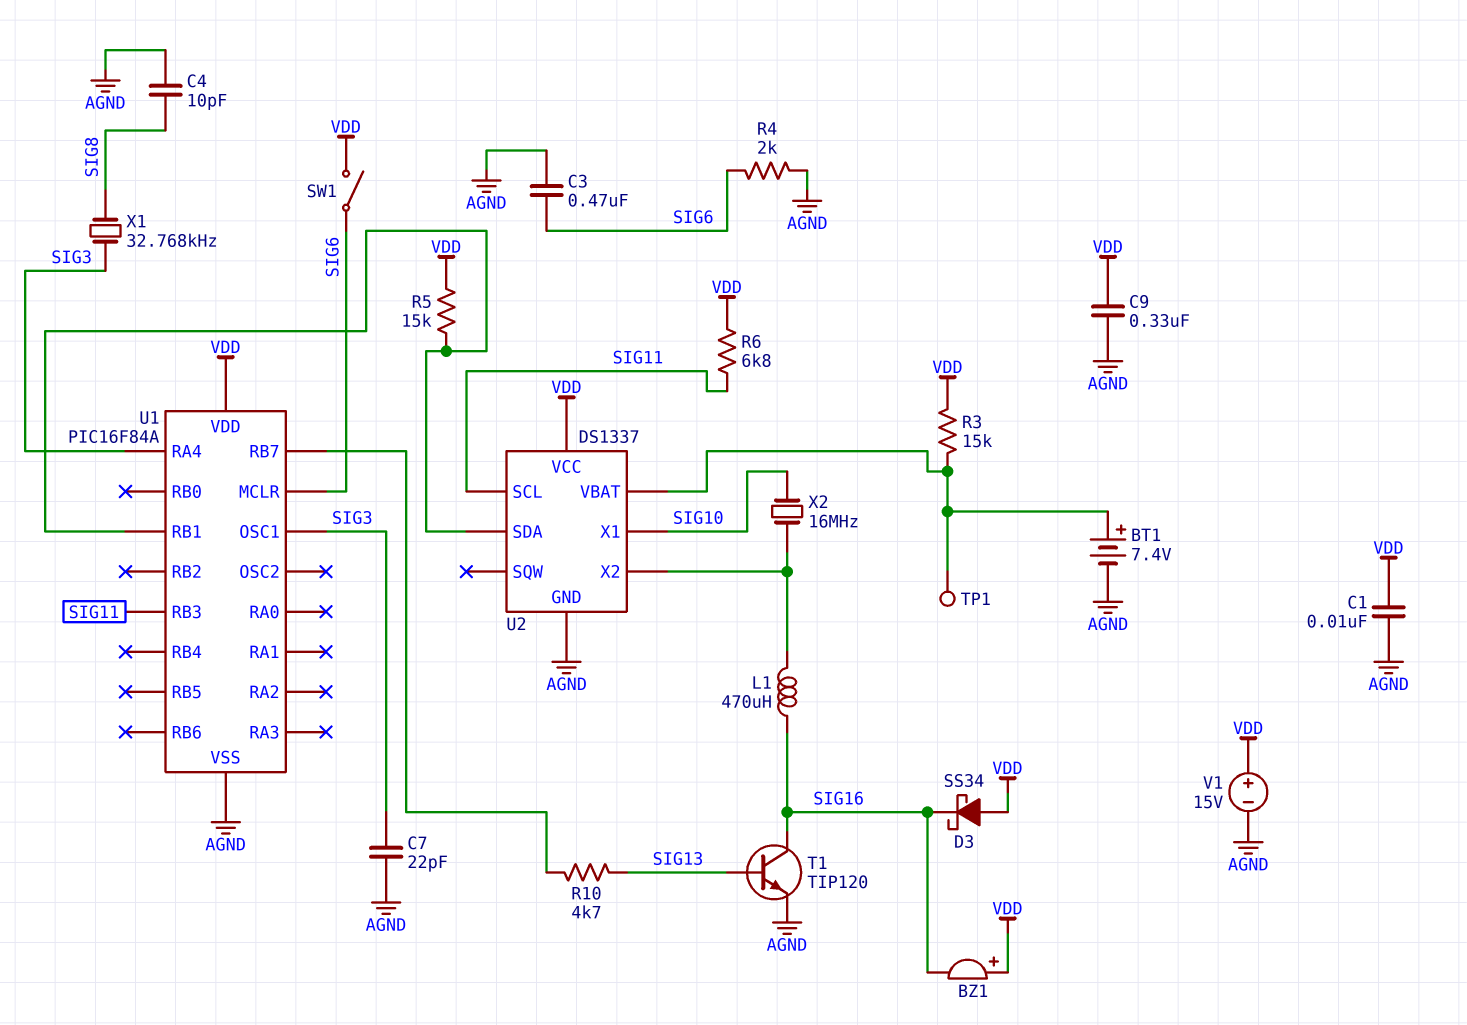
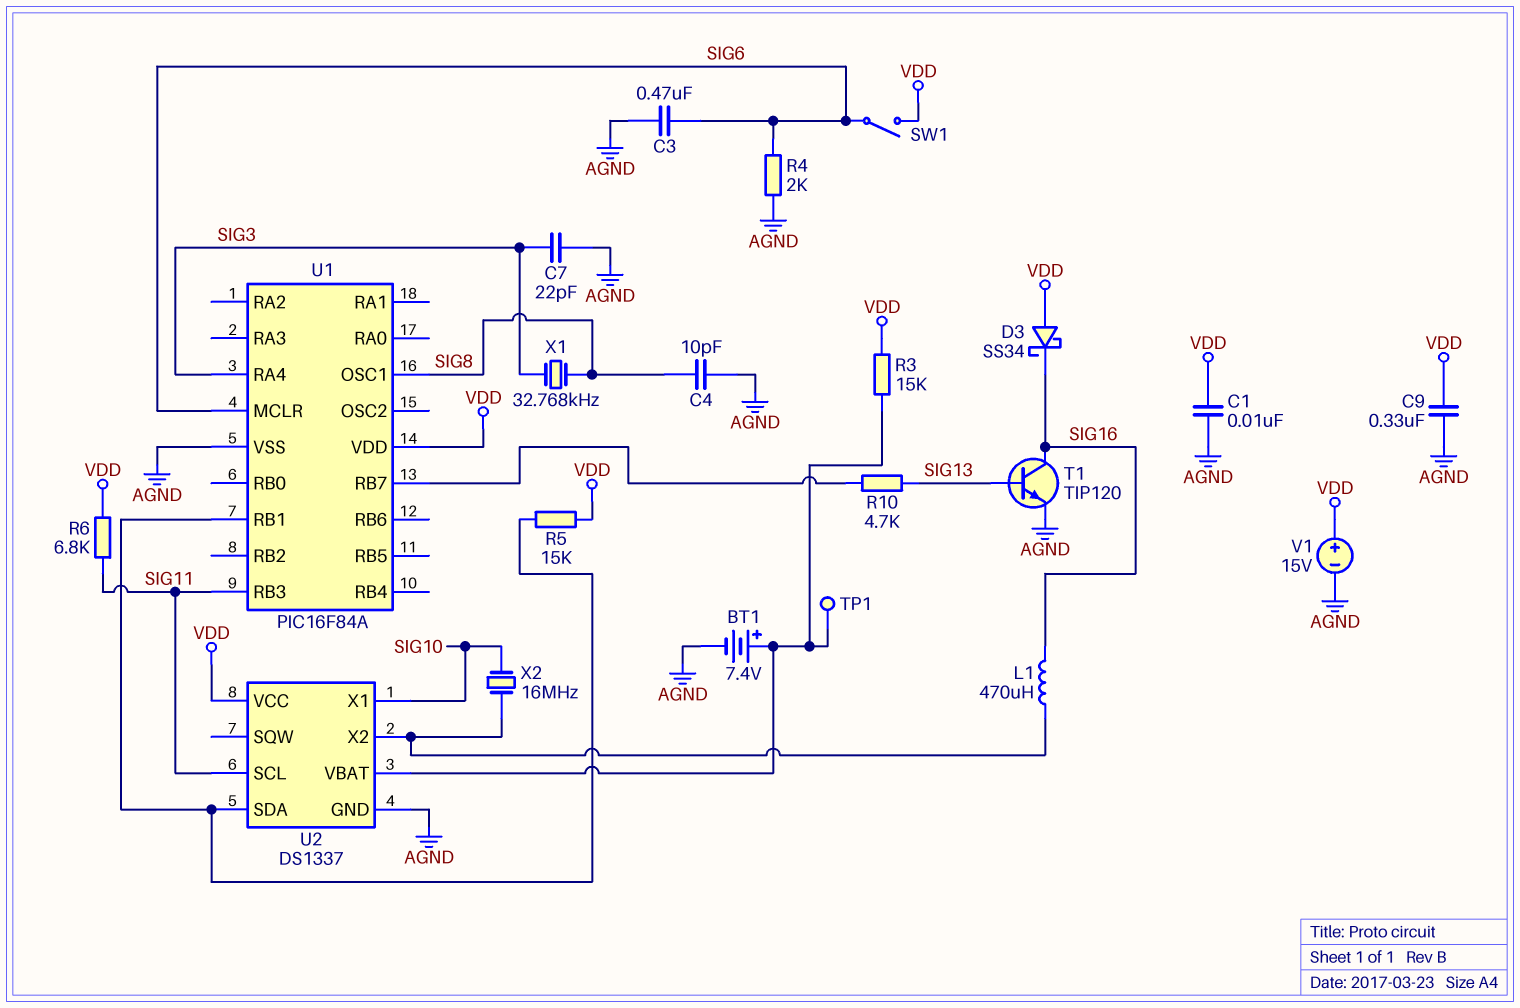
BZ1: buzzer (plus VDD, minus SIG16) -> none
U1 pin OSC1: SIG3 -> SIG8

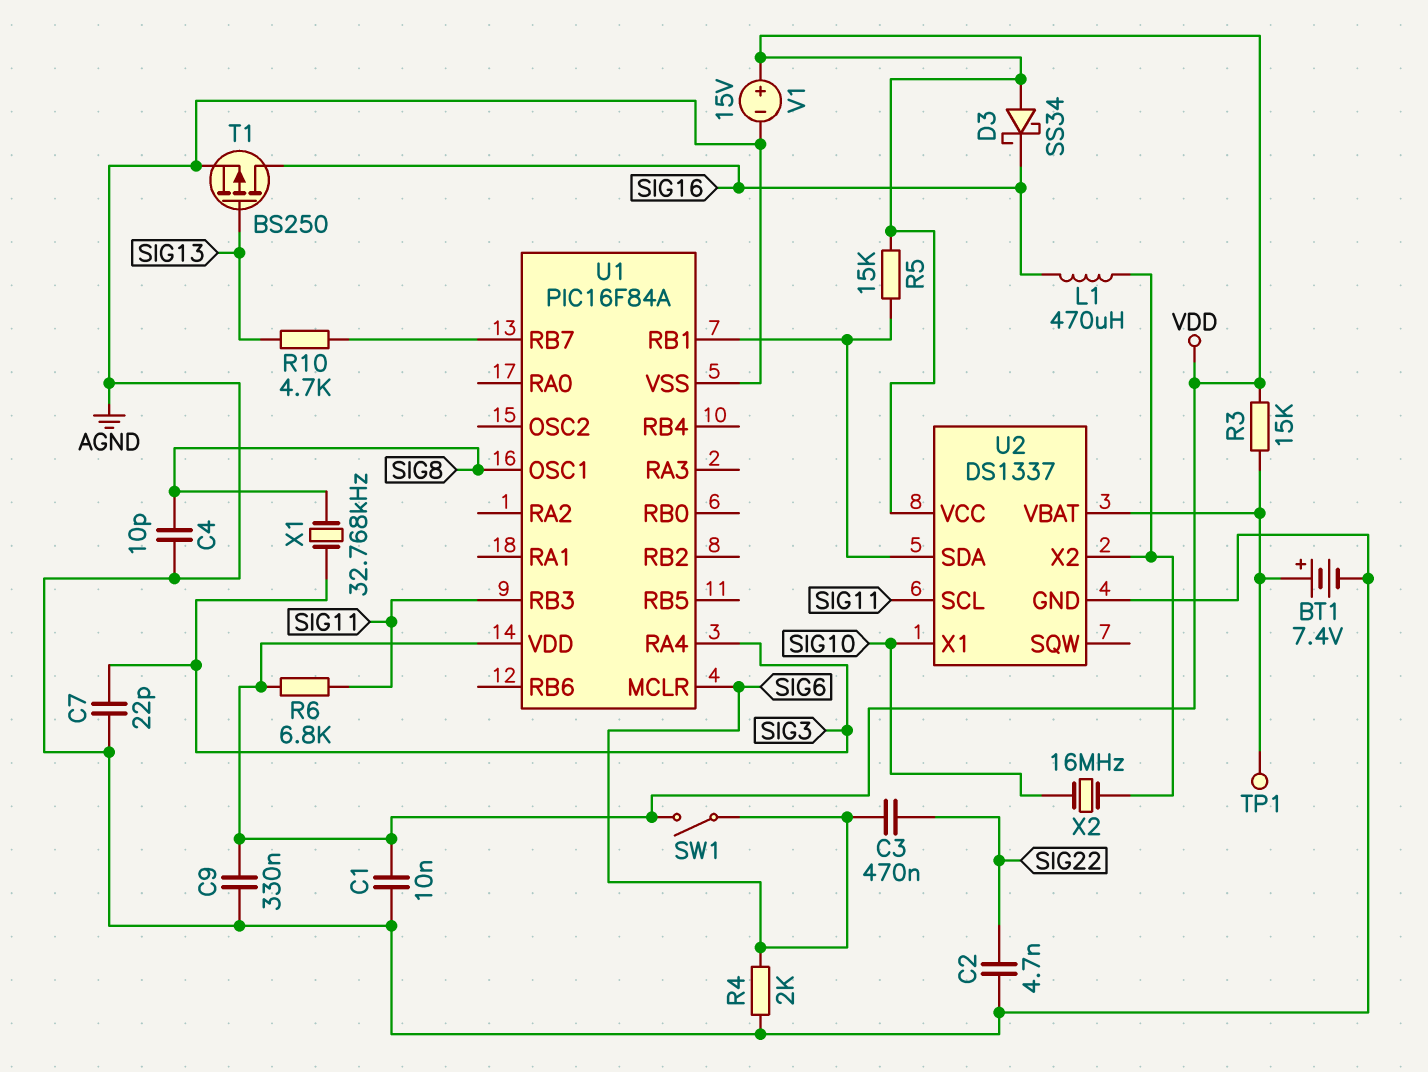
C2: none -> 4.7nF (AGND, SIG22)
C3: 470nF (AGND, SIG6) -> 470nF (SIG6, SIG22)
T1: NPN TIP120 (B SIG13, C SIG16, E AGND) -> PMOS BS250 (G SIG13, D SIG16, S AGND)

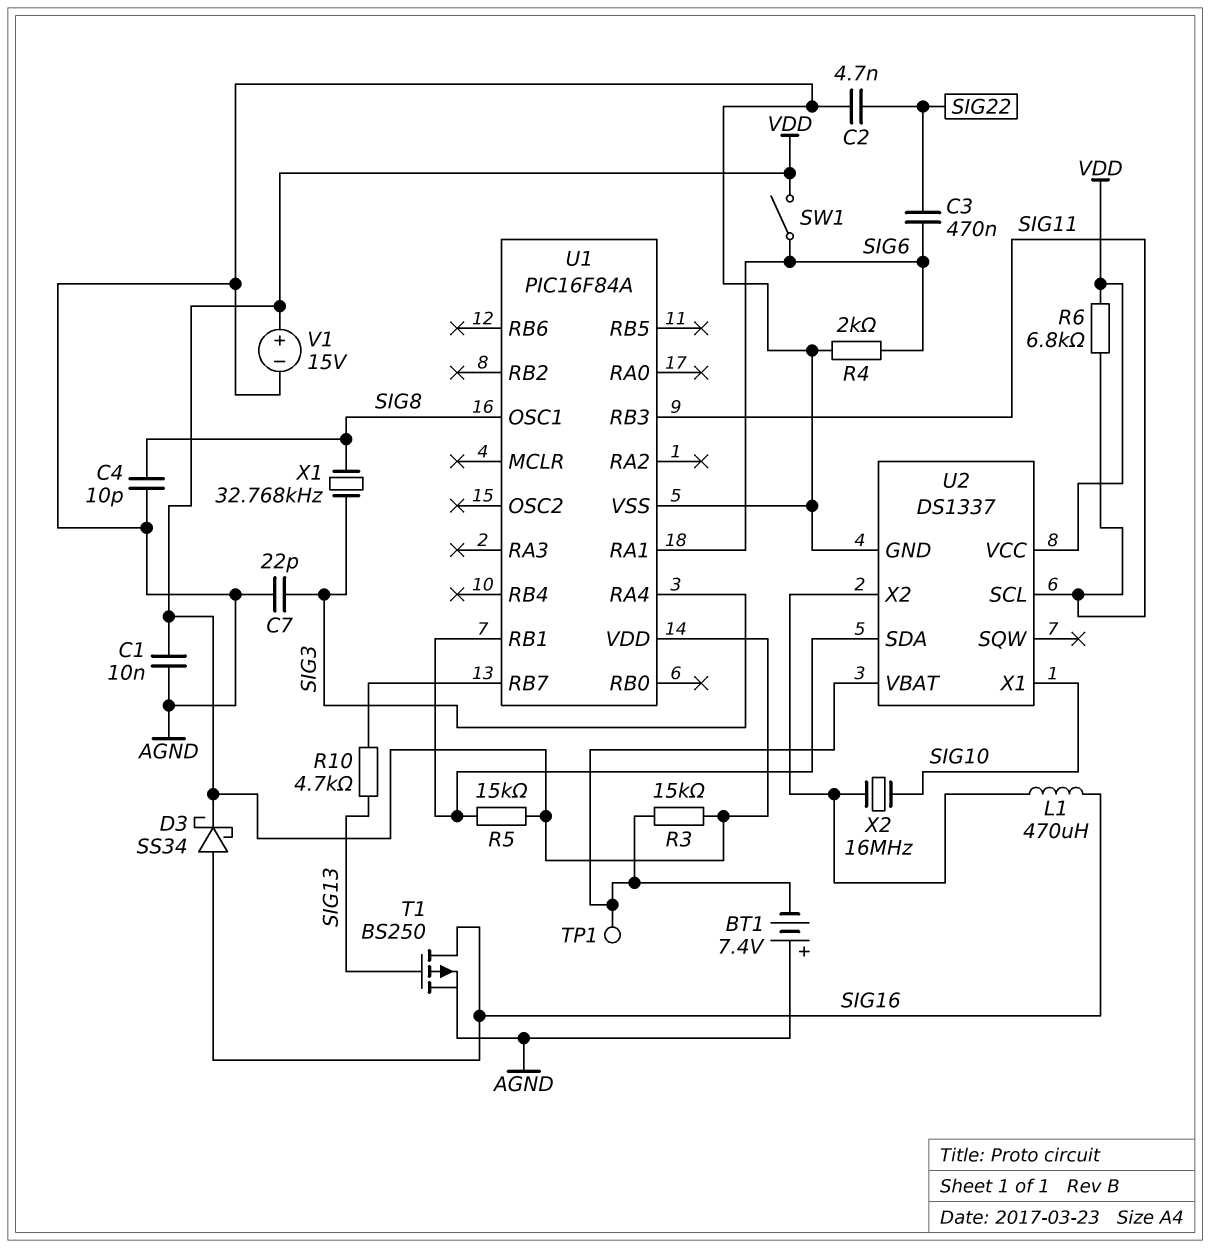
BT1: 7.4V (plus U2/VBAT, minus AGND) -> 7.4V (plus AGND, minus U2/VBAT)
C9: 330nF (AGND, VDD) -> none
D3: schottky SS34 (A VDD, K SIG16) -> schottky SS34 (A SIG16, K VDD)
U1 pin MCLR: SIG6 -> none
U1 pin RA1: none -> SIG6

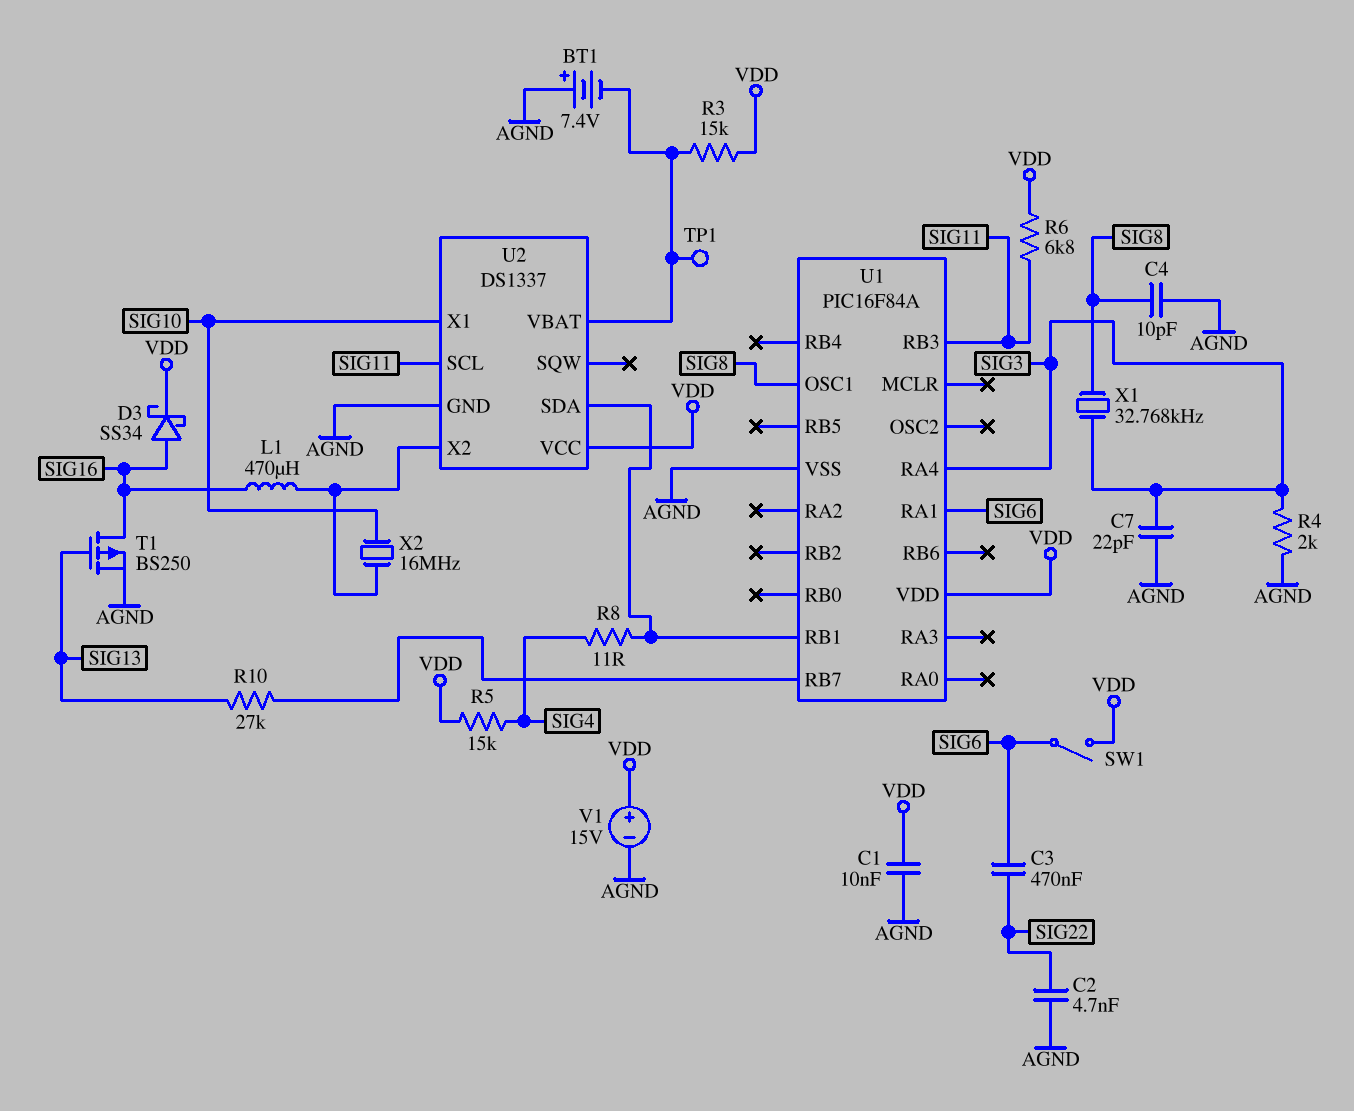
R4: 2k (AGND, SIG6) -> 2k (AGND, SIG3)
R5: 15k (U1/RB1, VDD) -> 15k (SIG4, VDD)
R8: none -> 11 (SIG4, U1/RB1)
R10: 4.7k (SIG13, U1/RB7) -> 27k (SIG13, U1/RB7)

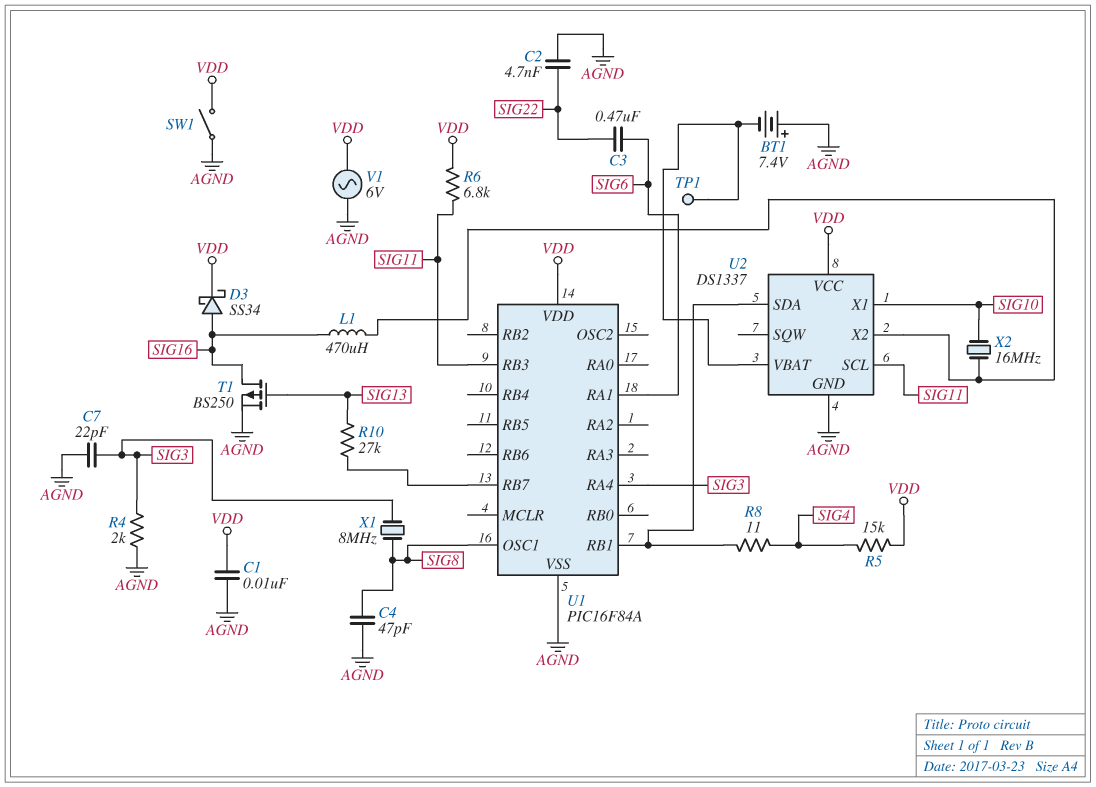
C4: 10pF (AGND, SIG8) -> 47pF (AGND, SIG8)
R3: 15k (U2/VBAT, VDD) -> none
SW1: switch (SIG6, VDD) -> switch (AGND, VDD)
V1: 15V (plus VDD, minus AGND) -> AC 6V (AGND, VDD)
X1: 32.768kHz (SIG3, SIG8) -> 8MHz (SIG3, SIG8)

